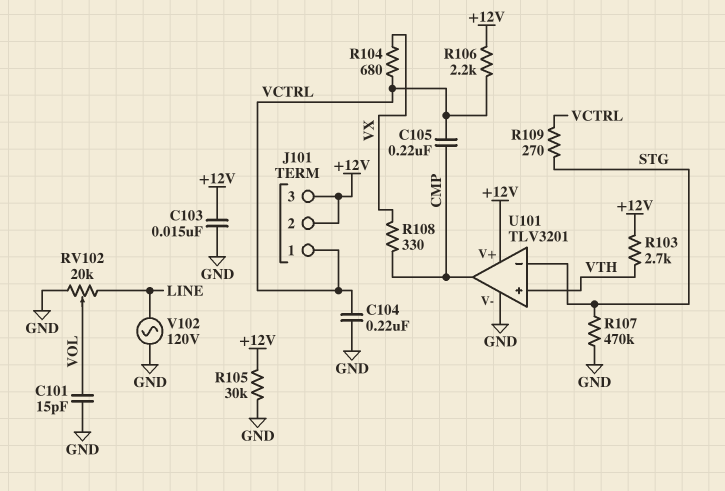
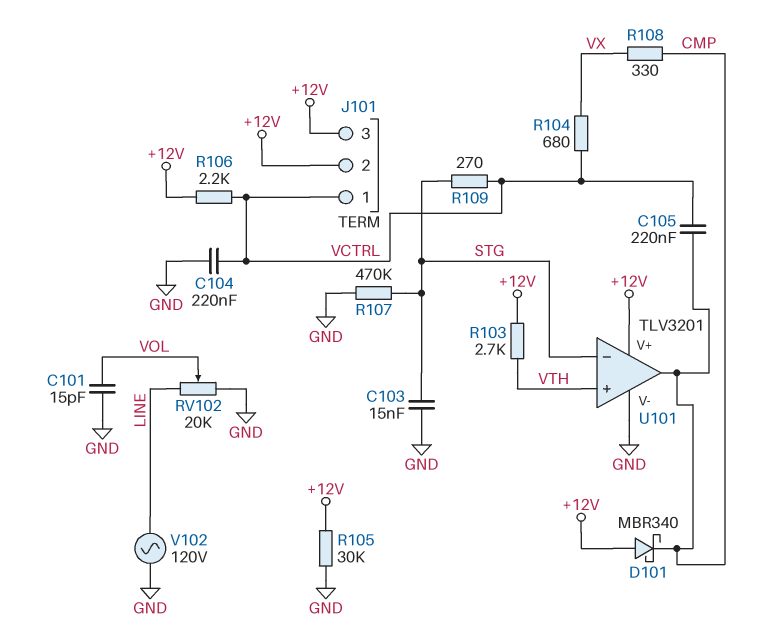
C103: 15nF (+12V, GND) -> 15nF (GND, STG)
D101: none -> schottky MBR340 (A +12V, K CMP)

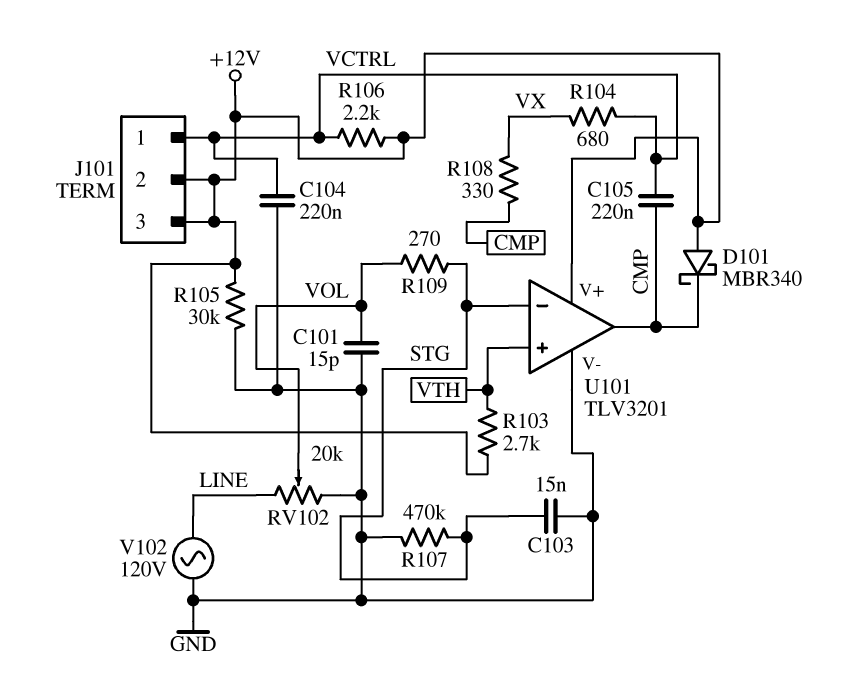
R109: 270 (STG, VCTRL) -> 270 (STG, VOL)

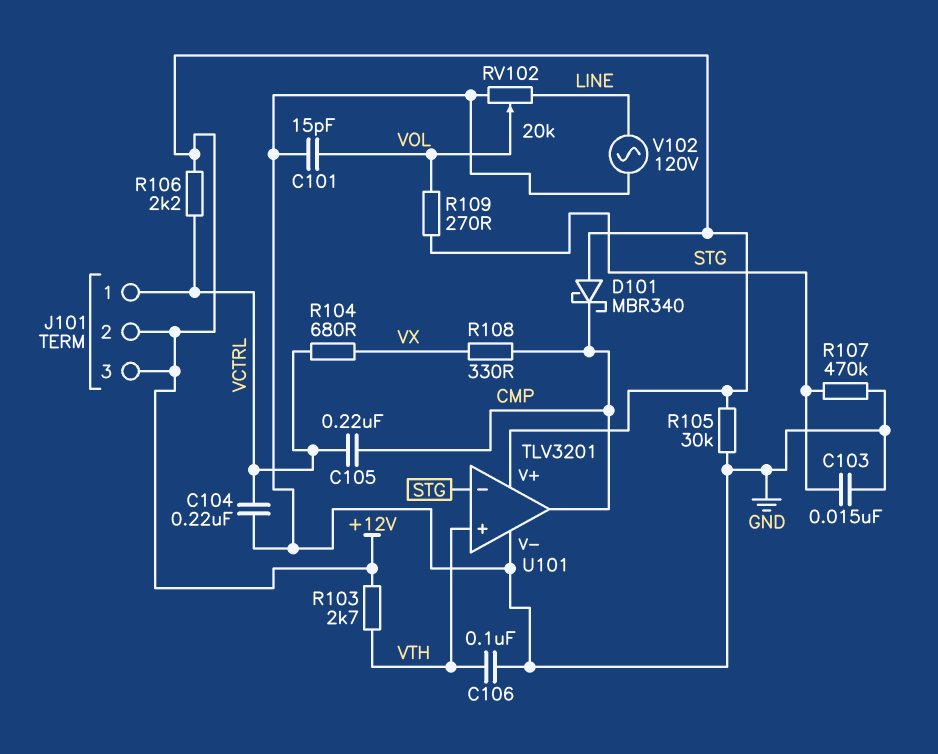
C106: none -> 100nF (GND, VTH)

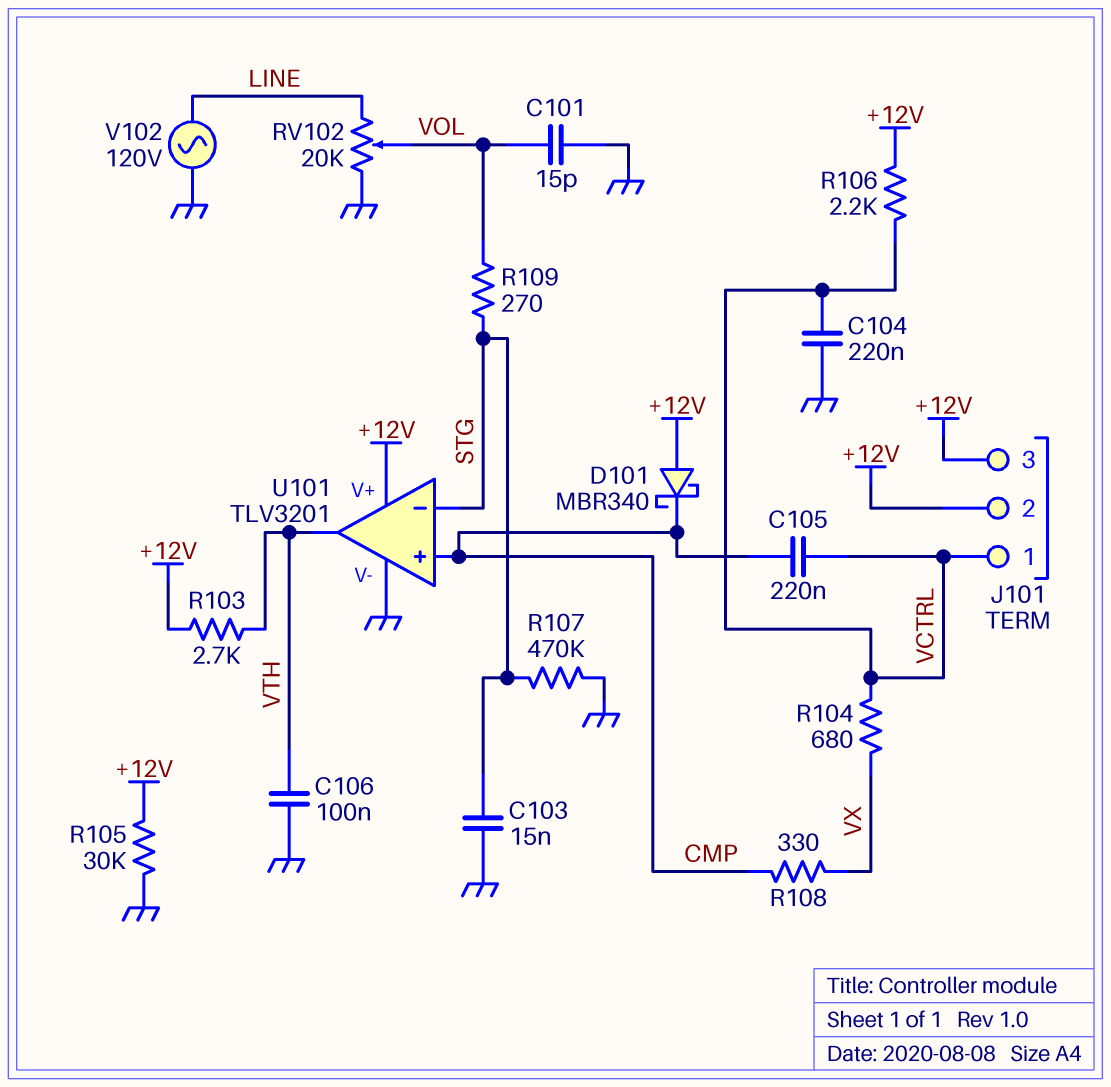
U101 pin in+: VTH -> CMP
U101 pin out: CMP -> VTH

